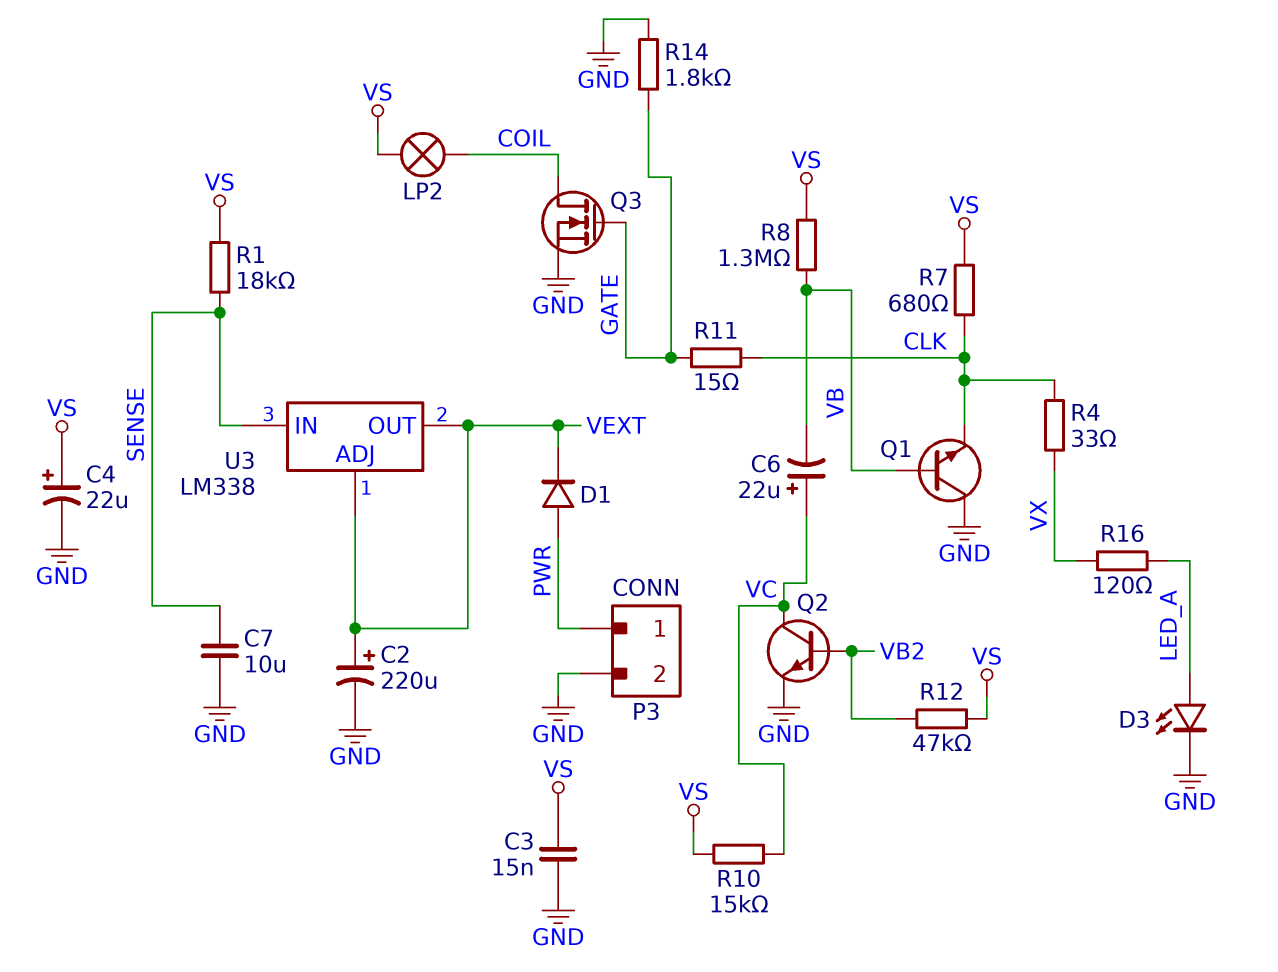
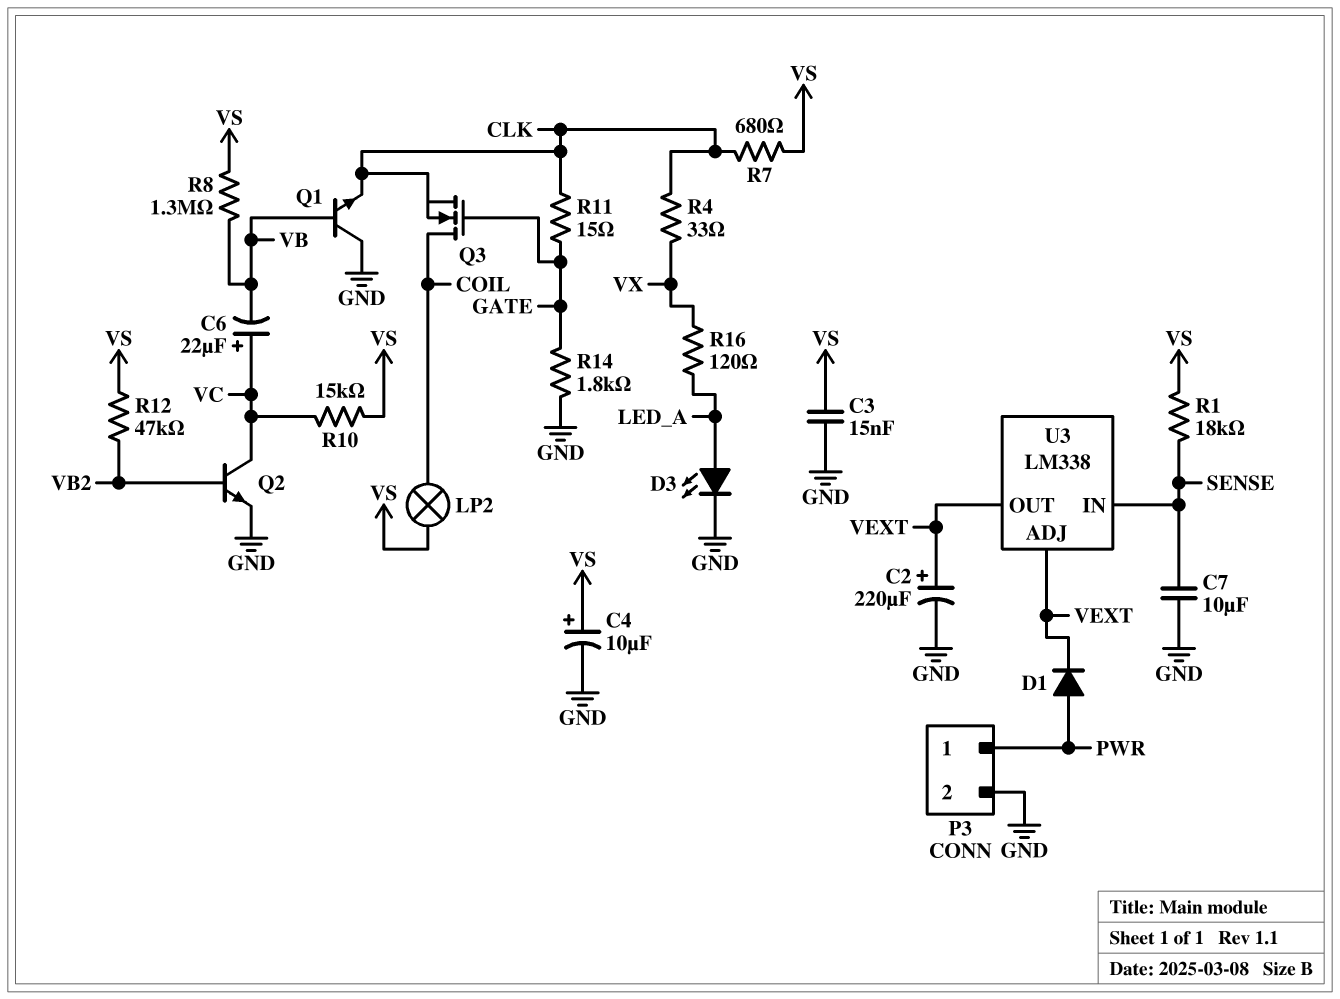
C4: 22uF (plus VS, minus GND) -> 10uF (plus VS, minus GND)
Q3: NMOS (G GATE, D COIL, S GND) -> NMOS (G GATE, D COIL, S CLK)

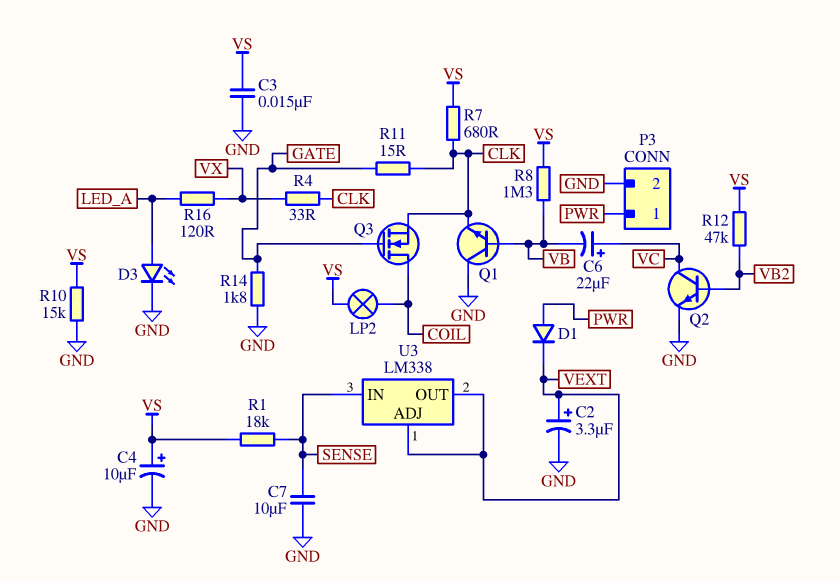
C2: 220uF (plus VEXT, minus GND) -> 3.3uF (plus VEXT, minus GND)
R10: 15k (VC, VS) -> 15k (GND, VS)

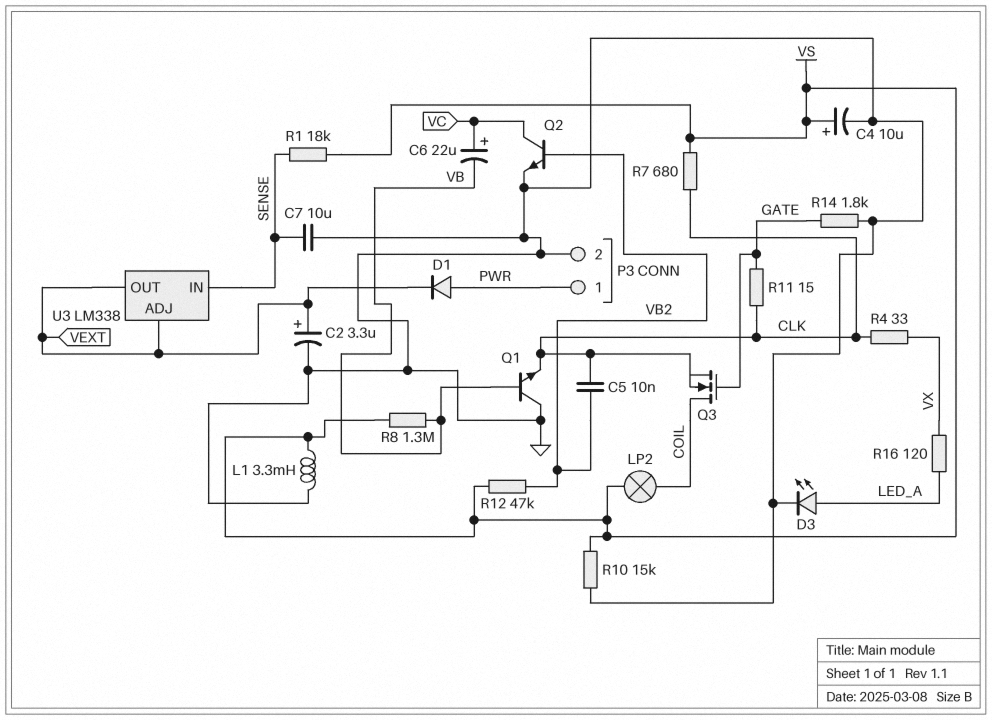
C3: 15nF (GND, VS) -> none
C5: none -> 10nF (CLK, VB2)
L1: none -> 3.3mH (GND, VS)

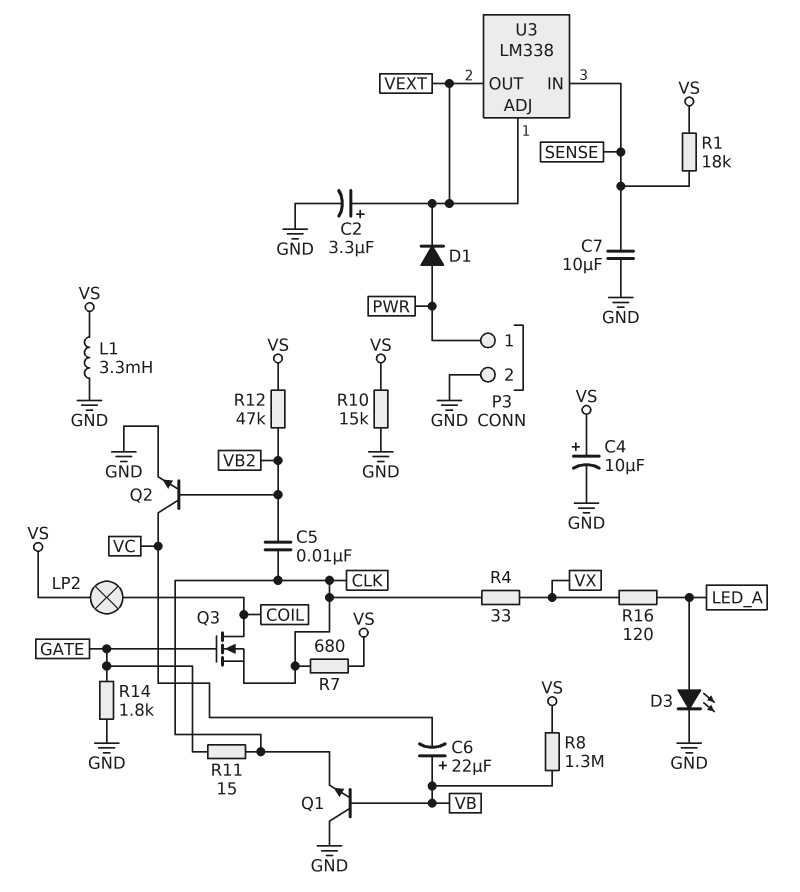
C6: 22uF (plus VC, minus VB) -> 22uF (plus VB, minus VC)

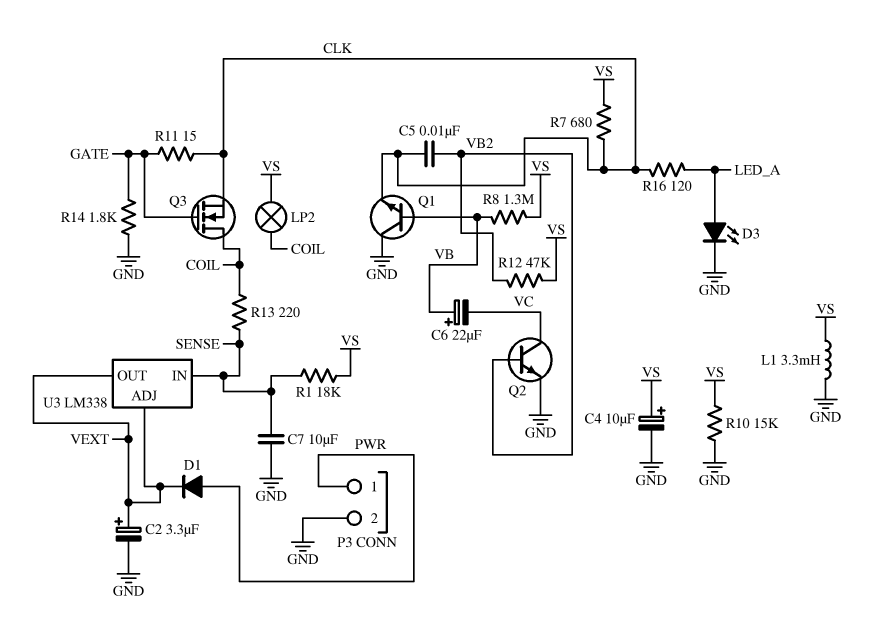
R4: 33 (CLK, VX) -> none
R13: none -> 220 (COIL, SENSE)
R16: 120 (LED_A, VX) -> 120 (CLK, LED_A)

